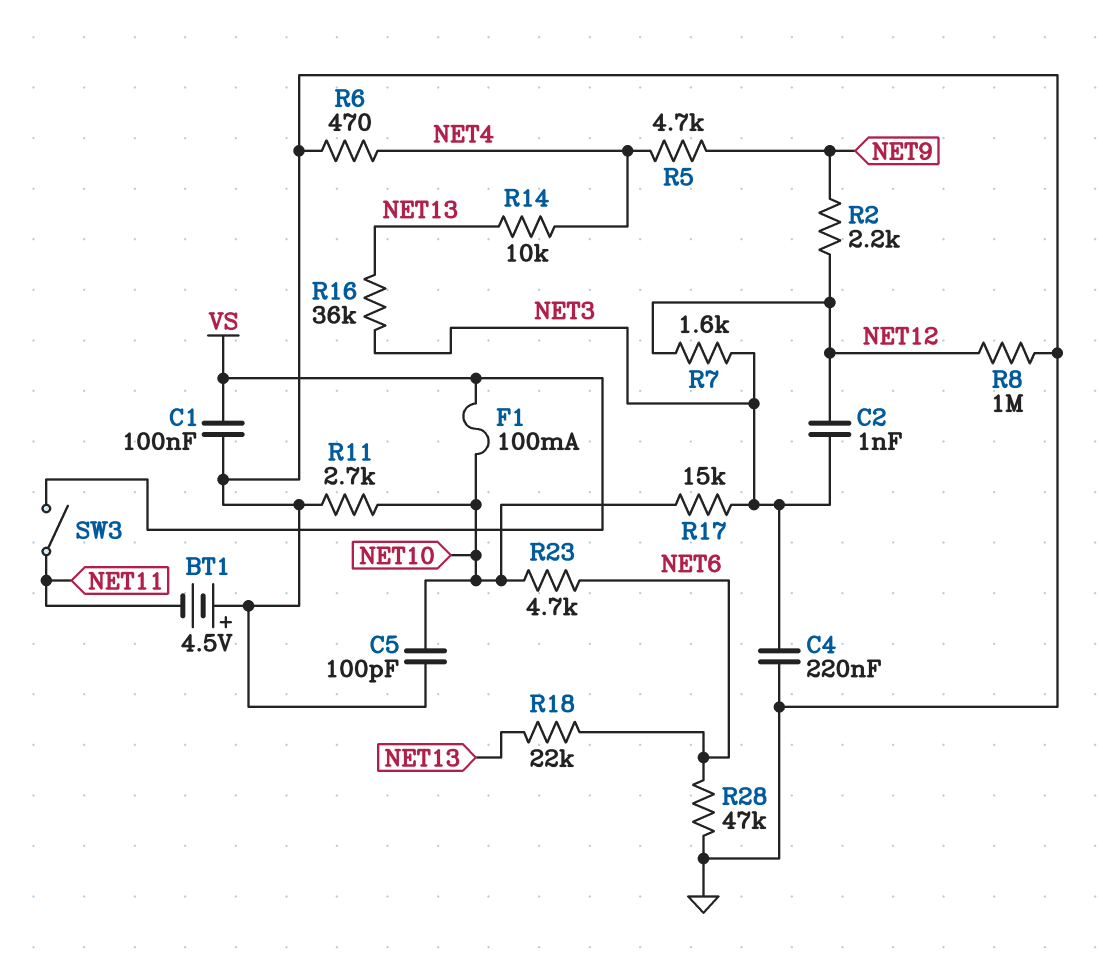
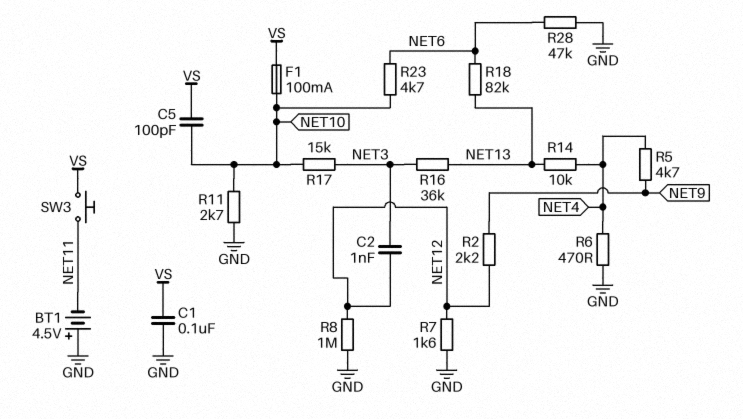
C4: 220nF (GND, NET3) -> none
C5: 100pF (GND, NET10) -> 100pF (NET10, VS)
R7: 1.6k (NET3, NET12) -> 1.6k (GND, NET12)
R18: 22k (NET6, NET13) -> 82k (NET6, NET13)
SW3: switch (NET11, VS) -> button (NET11, VS)

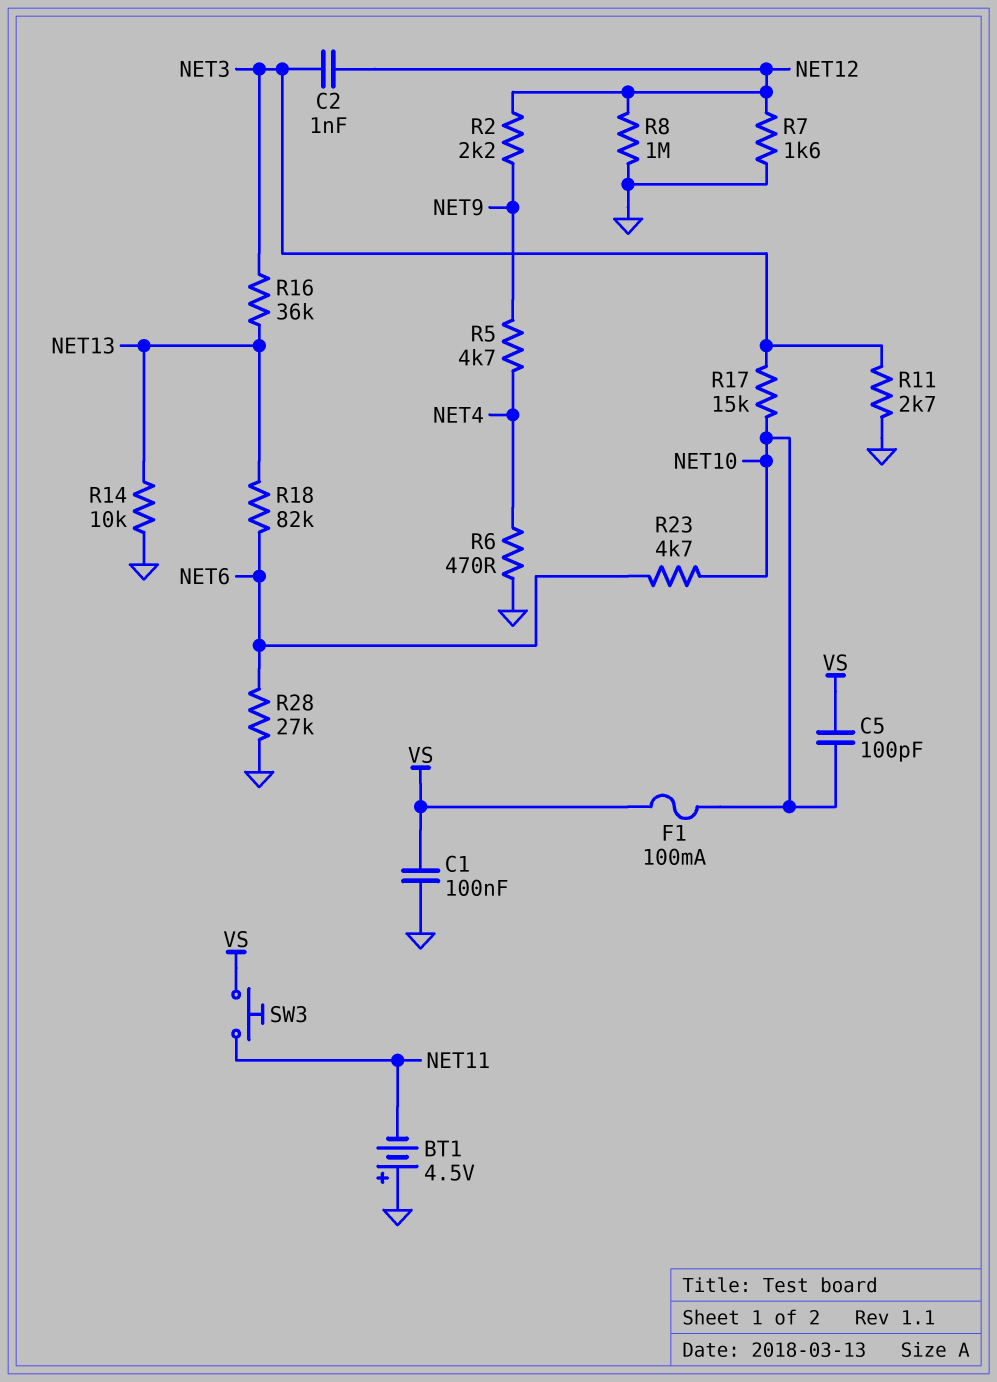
R11: 2.7k (GND, NET10) -> 2.7k (GND, NET3)
R14: 10k (NET4, NET13) -> 10k (GND, NET13)
R28: 47k (GND, NET6) -> 27k (GND, NET6)

